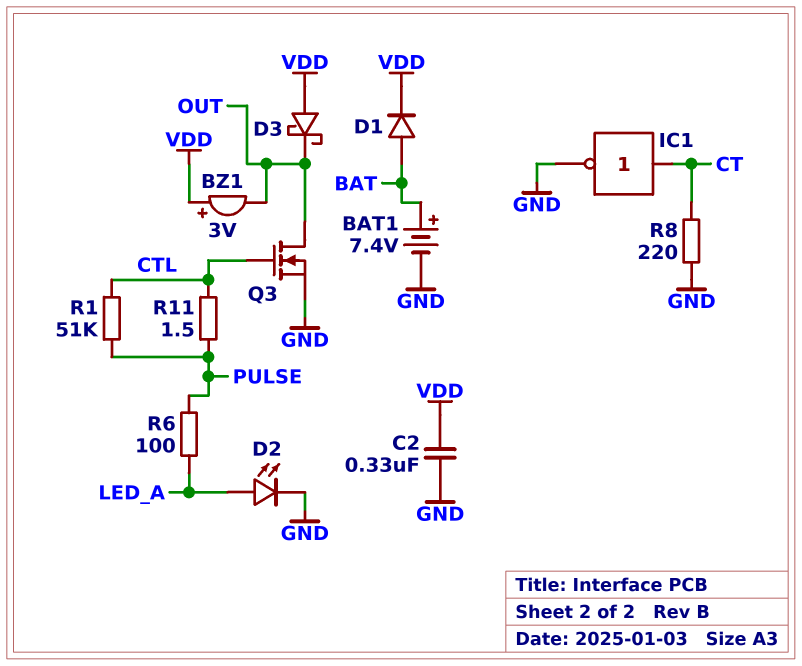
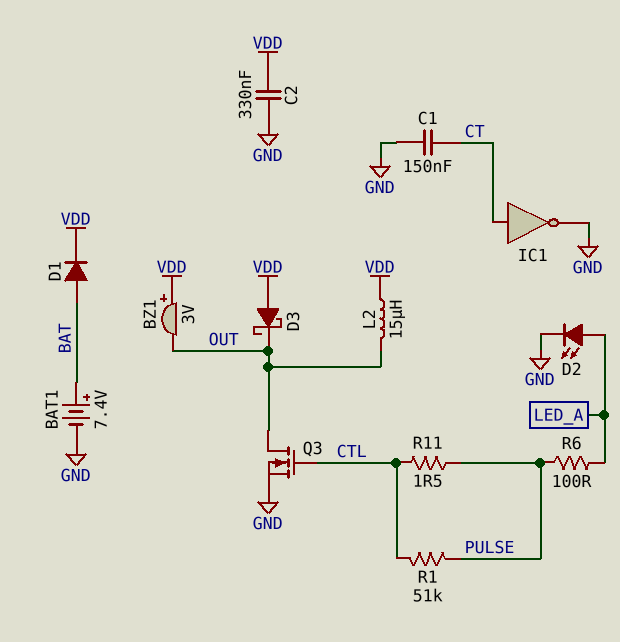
C1: none -> 150nF (CT, GND)
L2: none -> 15uH (OUT, VDD)
R8: 220 (CT, GND) -> none

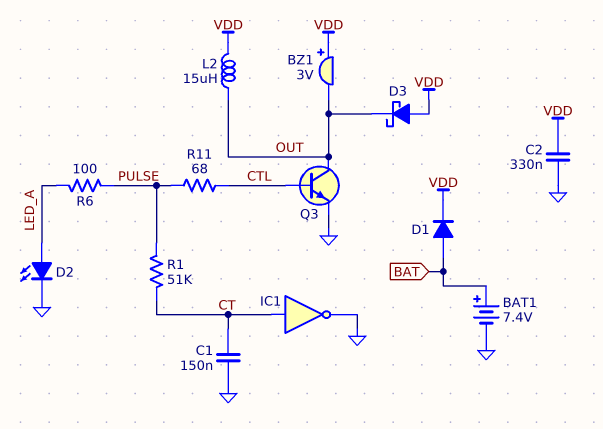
Q3: NMOS (G CTL, D OUT, S GND) -> NPN (B CTL, C OUT, E GND)
R1: 51k (CTL, PULSE) -> 51k (CT, PULSE)
R11: 1.5 (CTL, PULSE) -> 68 (CTL, PULSE)

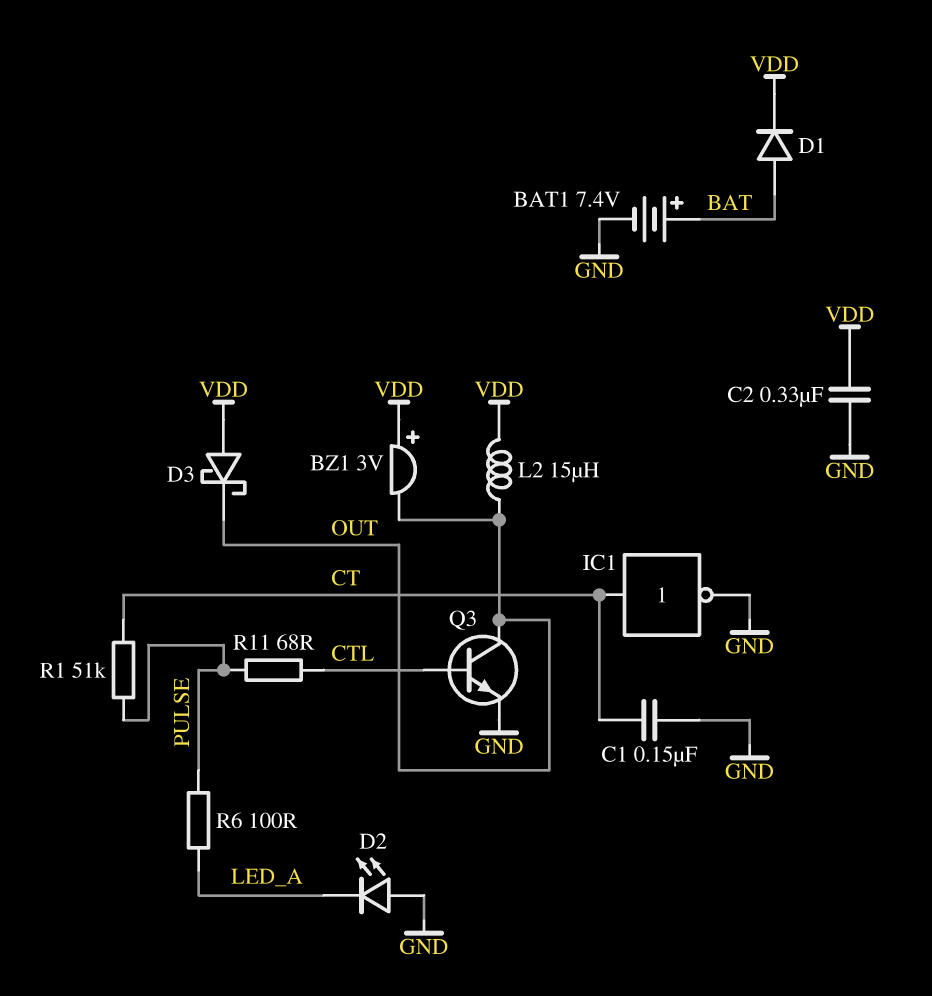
D2: LED (A LED_A, K GND) -> LED (A GND, K LED_A)

